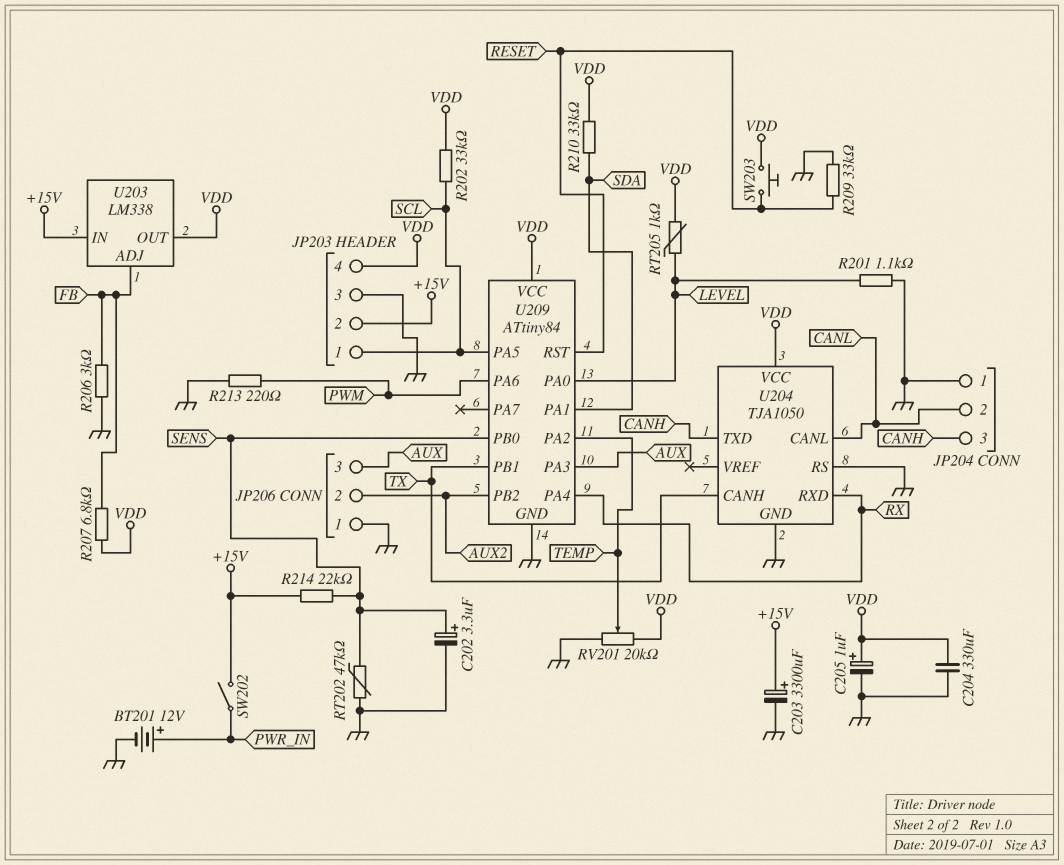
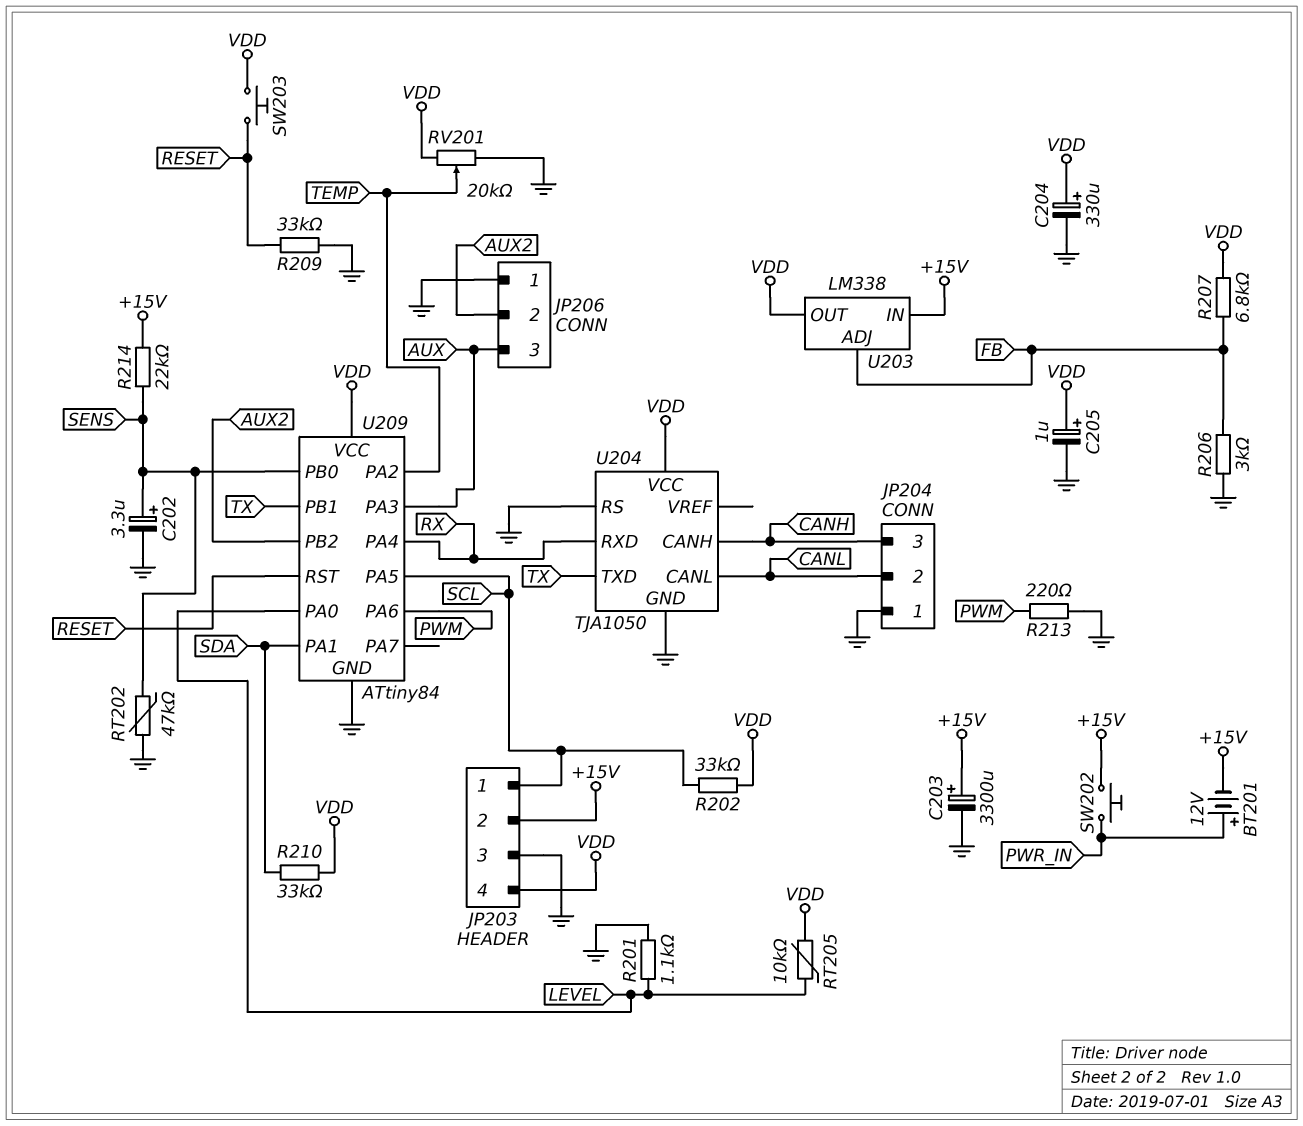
BT201: 12V (plus PWR_IN, minus GND) -> 12V (plus PWR_IN, minus +15V)
C204: 330uF (GND, VDD) -> 330uF (plus VDD, minus GND)
RT205: 1k (LEVEL, VDD) -> 10k (LEVEL, VDD)
SW202: switch (+15V, PWR_IN) -> button (+15V, PWR_IN)
U204 pin CANH: TX -> CANH
U204 pin TXD: CANH -> TX

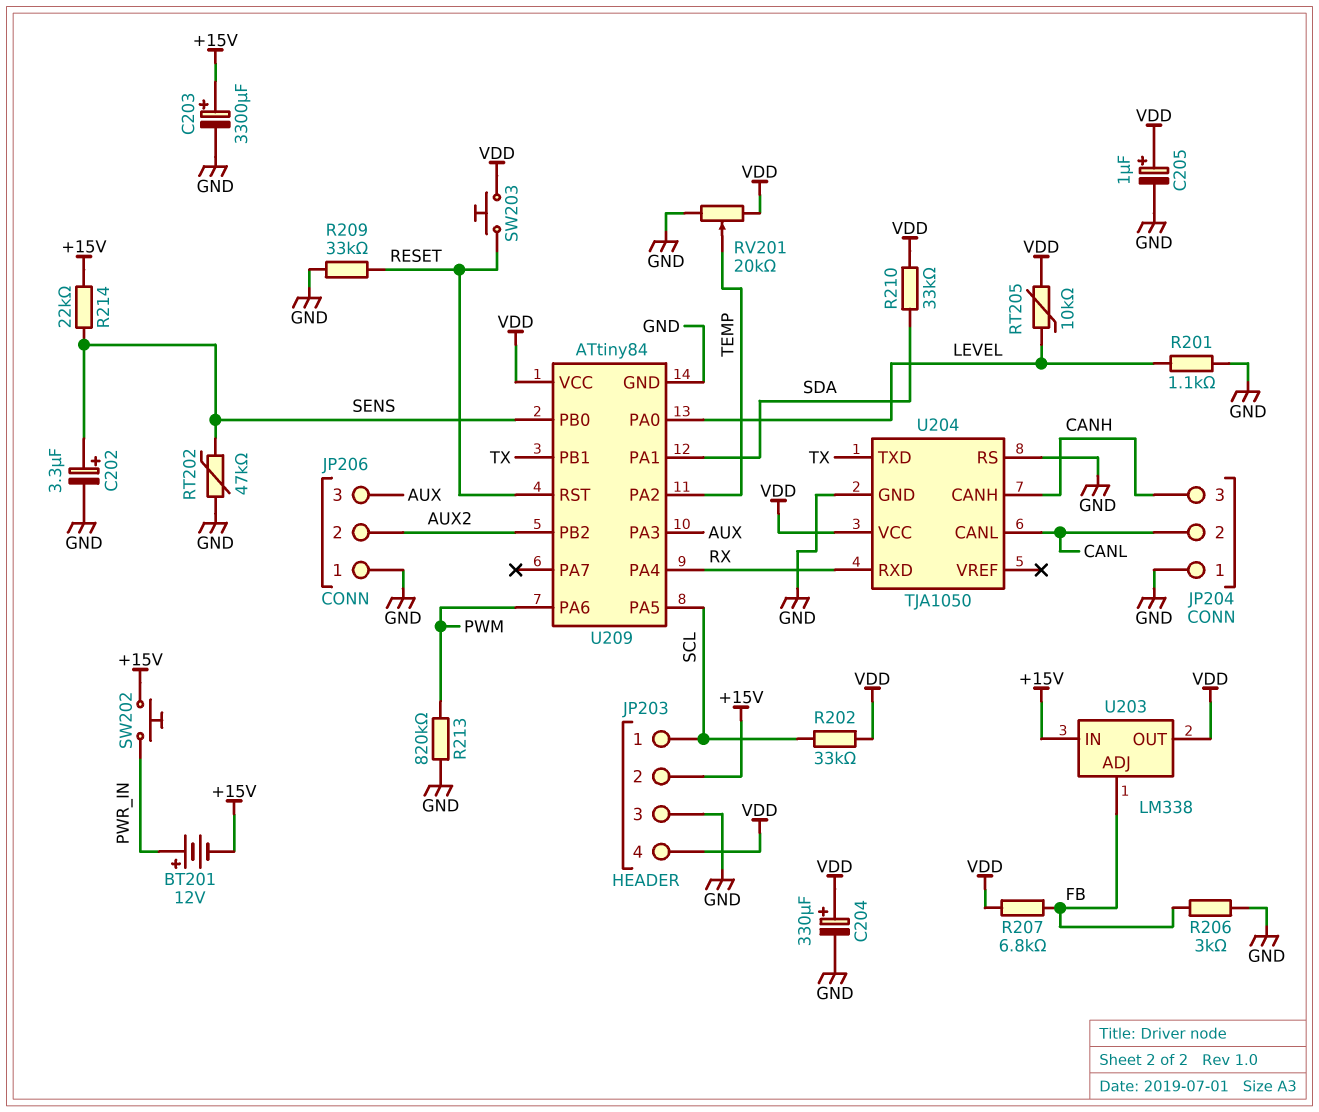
R213: 220 (GND, PWM) -> 820k (GND, PWM)

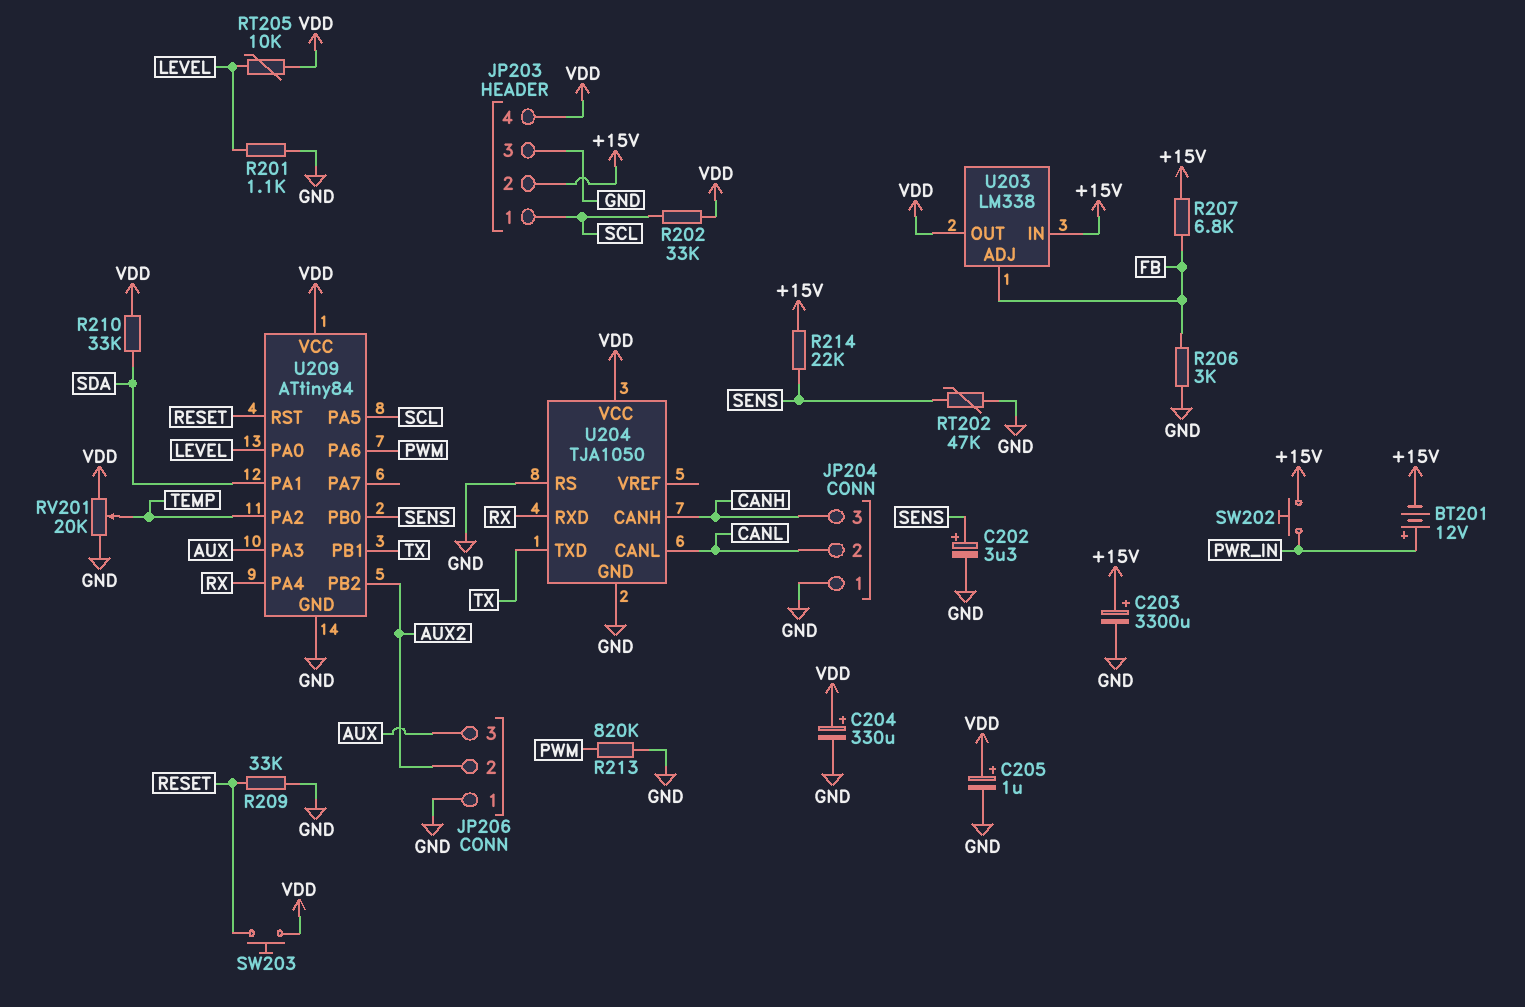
R207: 6.8k (FB, VDD) -> 6.8k (+15V, FB)

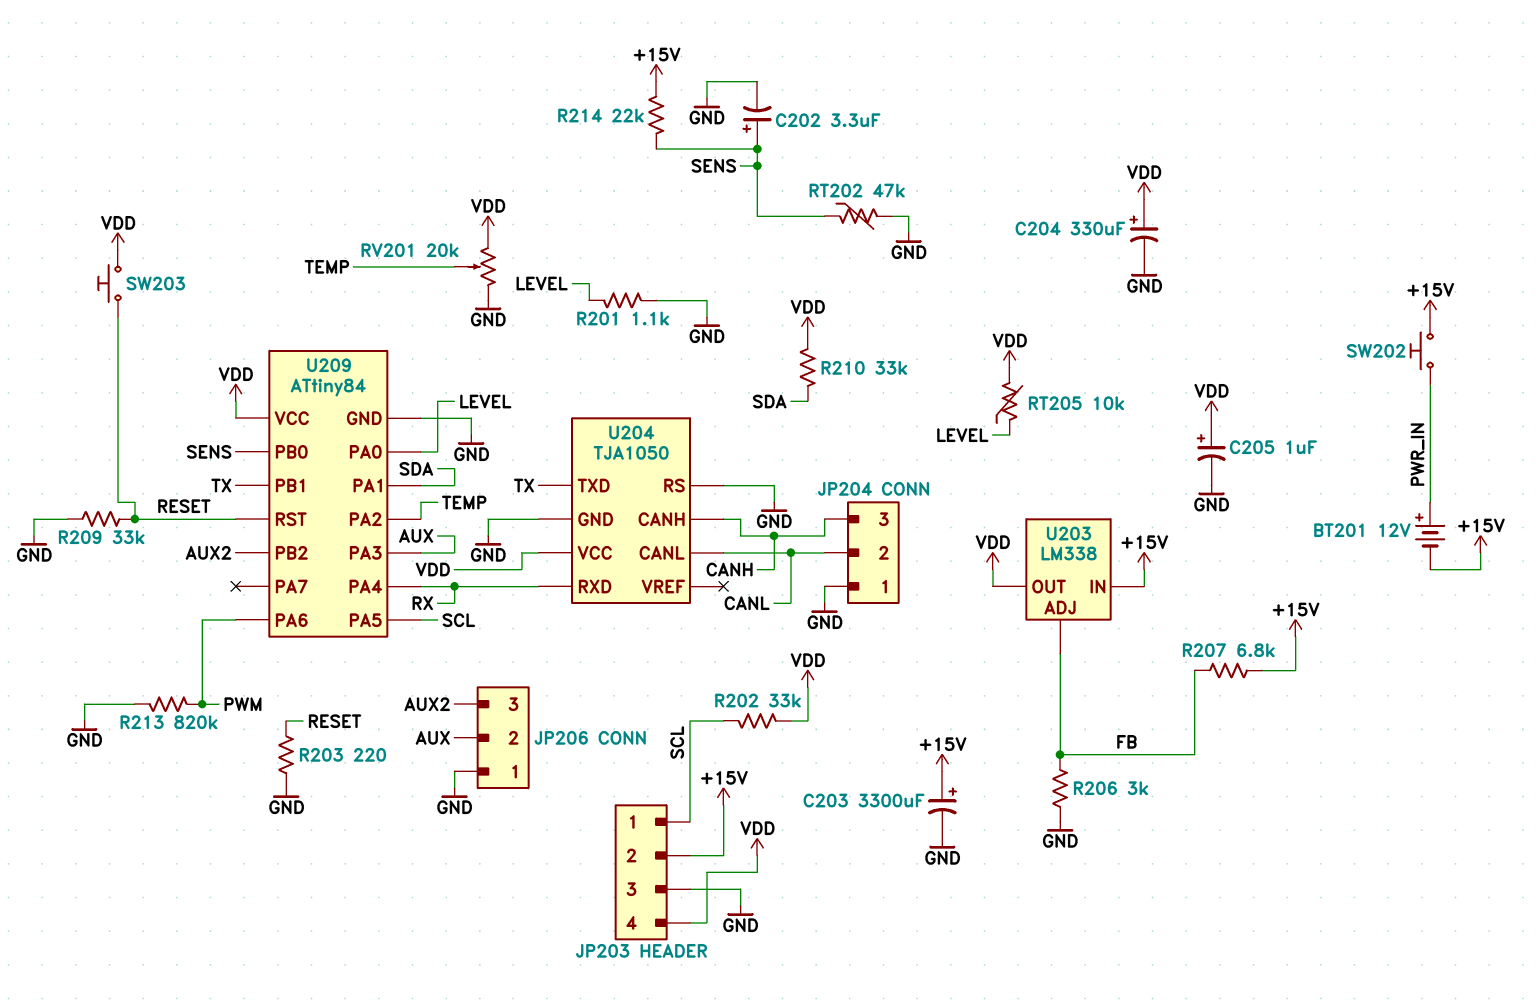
JP206 pin 2: AUX2 -> AUX
JP206 pin 3: AUX -> AUX2
R203: none -> 220 (GND, RESET)

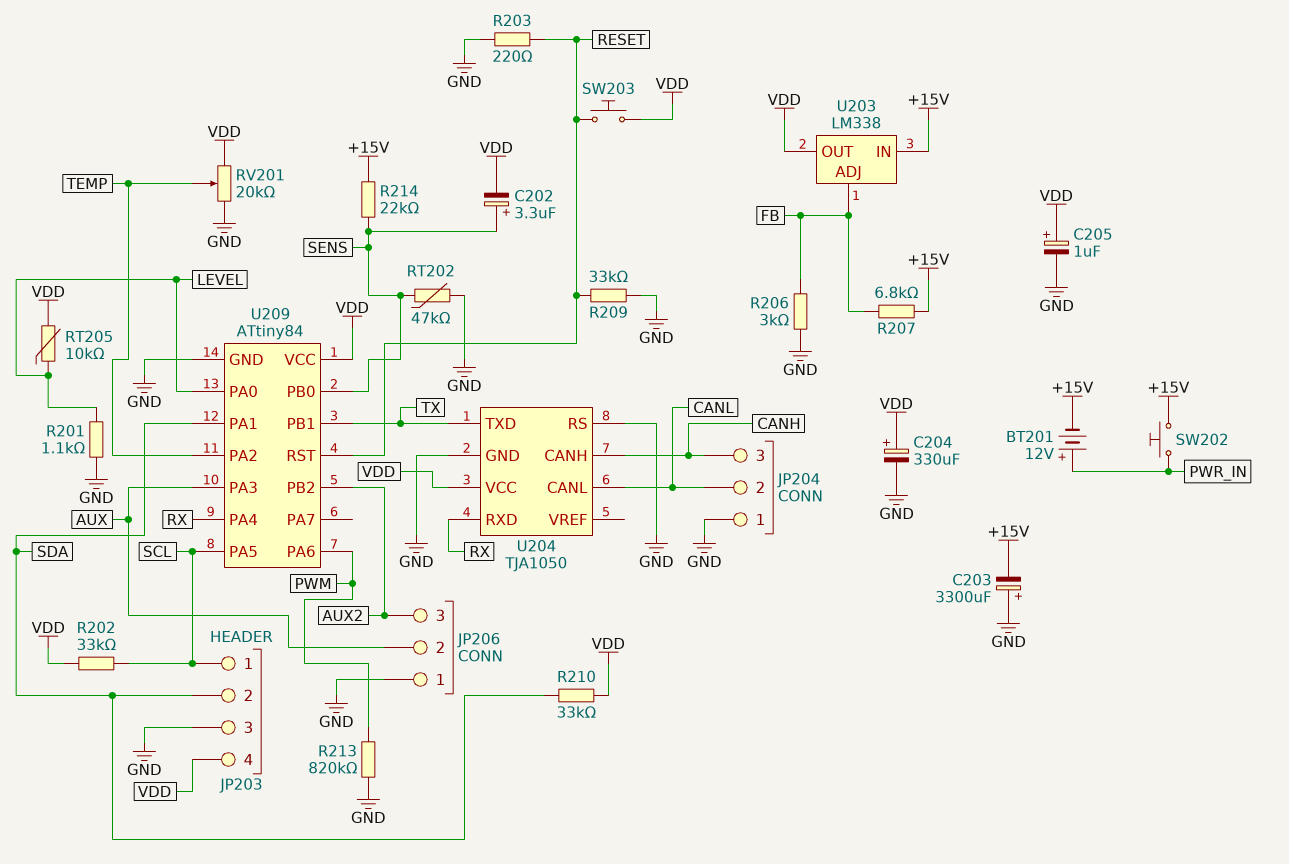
C202: 3.3uF (plus SENS, minus GND) -> 3.3uF (plus SENS, minus VDD)
C203: 3300uF (plus +15V, minus GND) -> 3300uF (plus GND, minus +15V)
JP203 pin 2: +15V -> SDA

